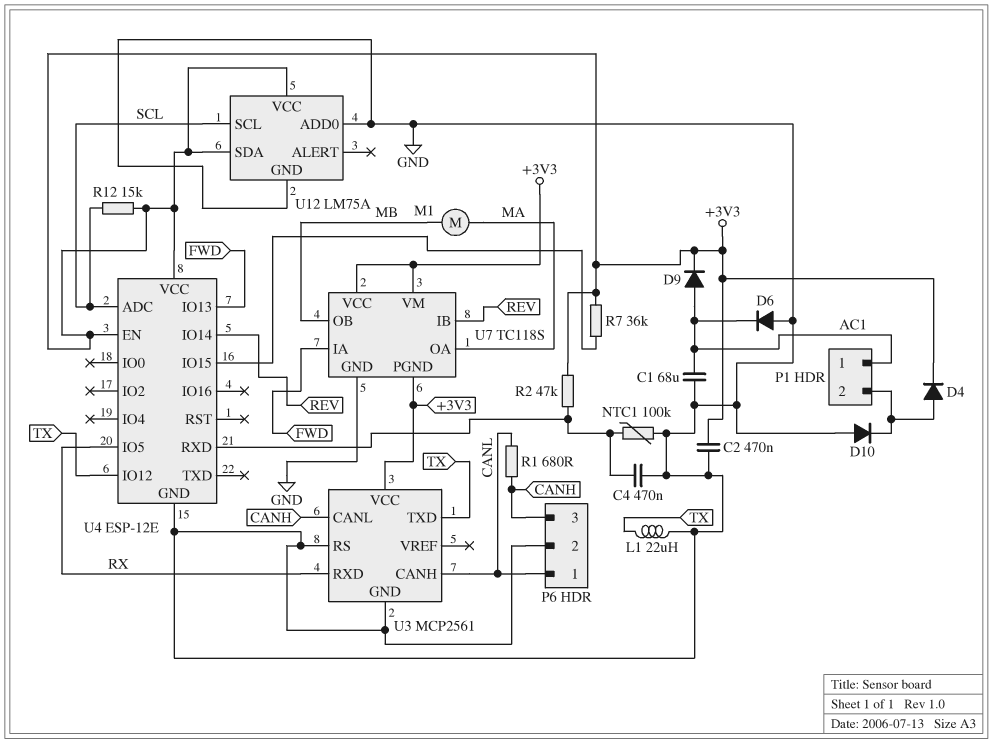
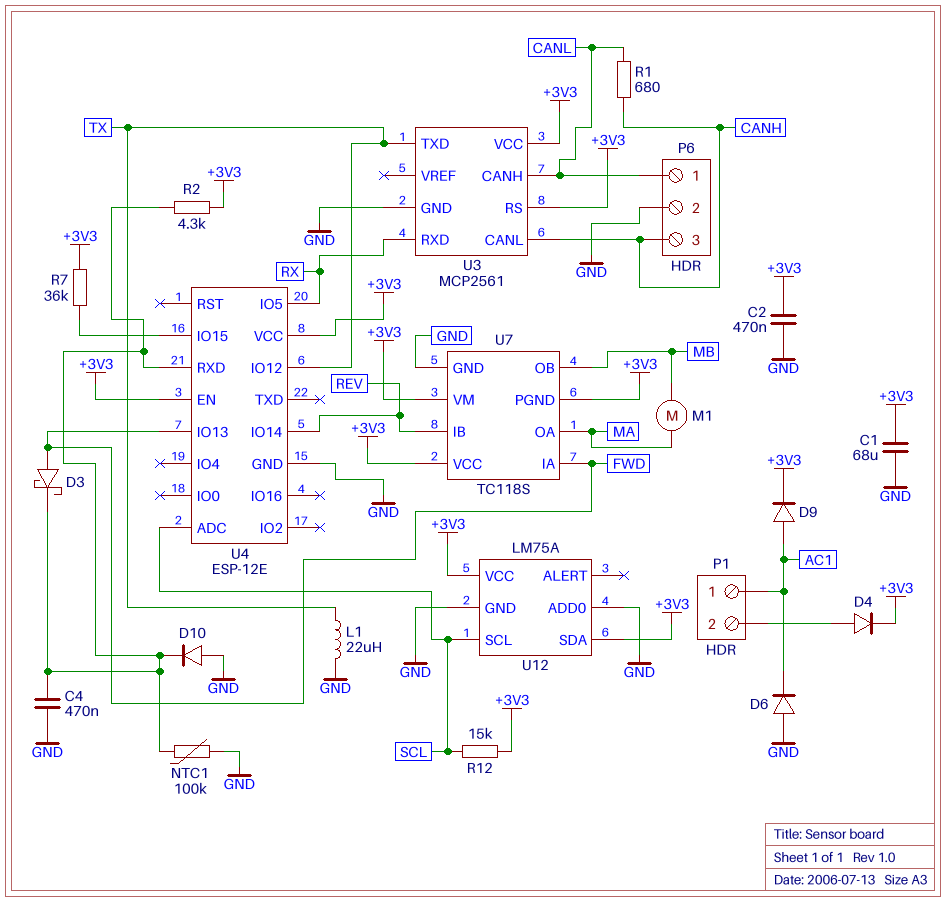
C1: 68uF (AC1, GND) -> 68uF (+3V3, GND)
D3: none -> schottky (A FWD, K U4/RXD)
D10: diode (A GND, K P1/2) -> diode (A GND, K U4/RXD)
R2: 47k (+3V3, U4/RXD) -> 4.3k (+3V3, U4/RXD)
U3 pin RS: GND -> +3V3

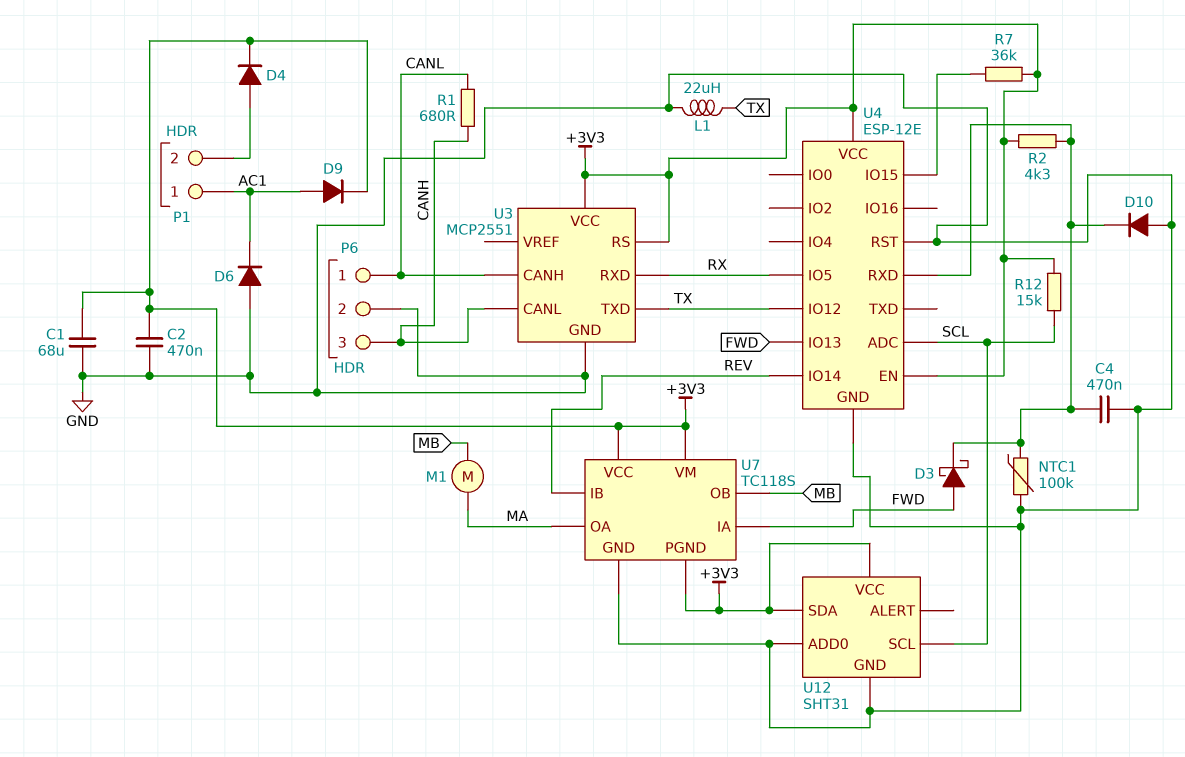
U3: MCP2561 -> MCP2551
U4 pin RST: none -> GND
U12: LM75A -> SHT31

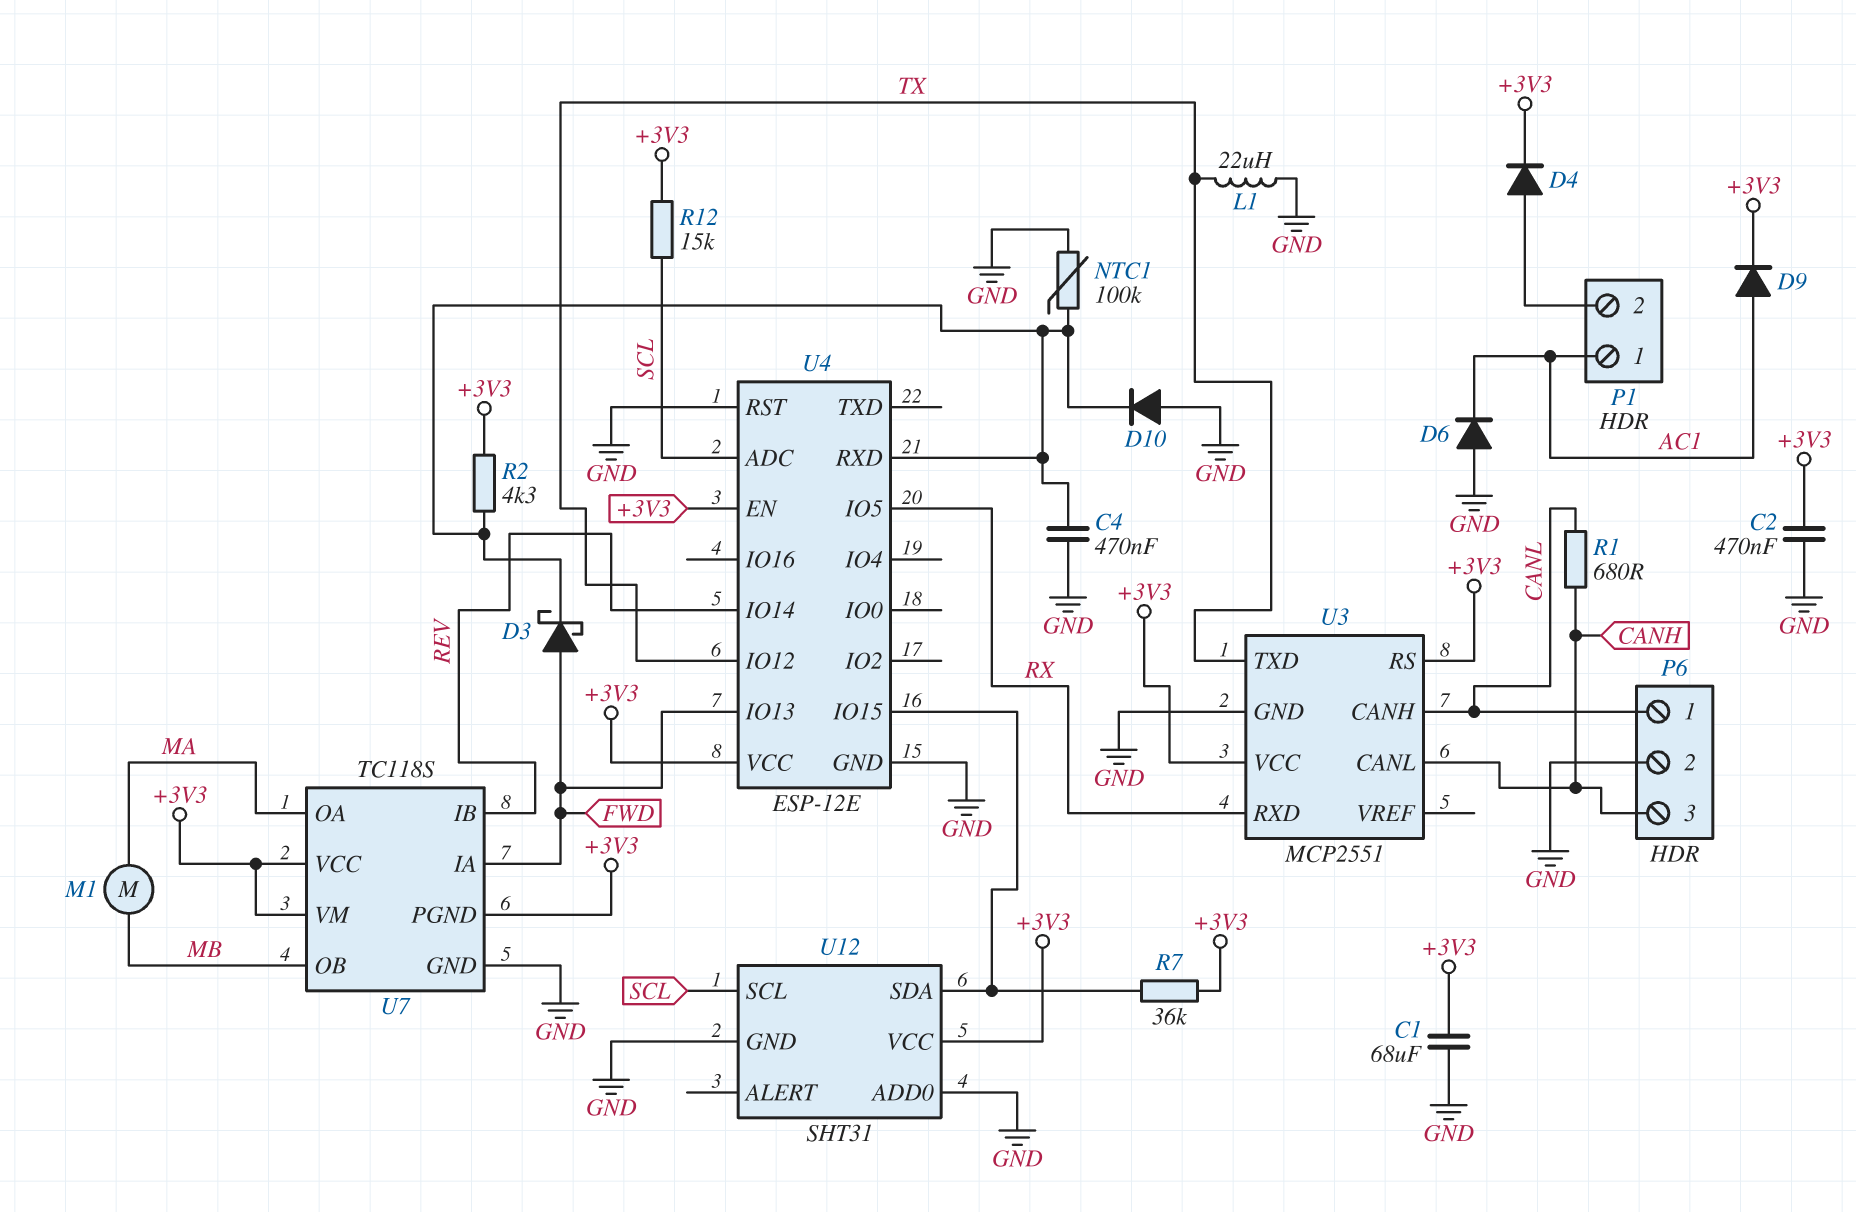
U12 pin SDA: +3V3 -> U4/IO15

